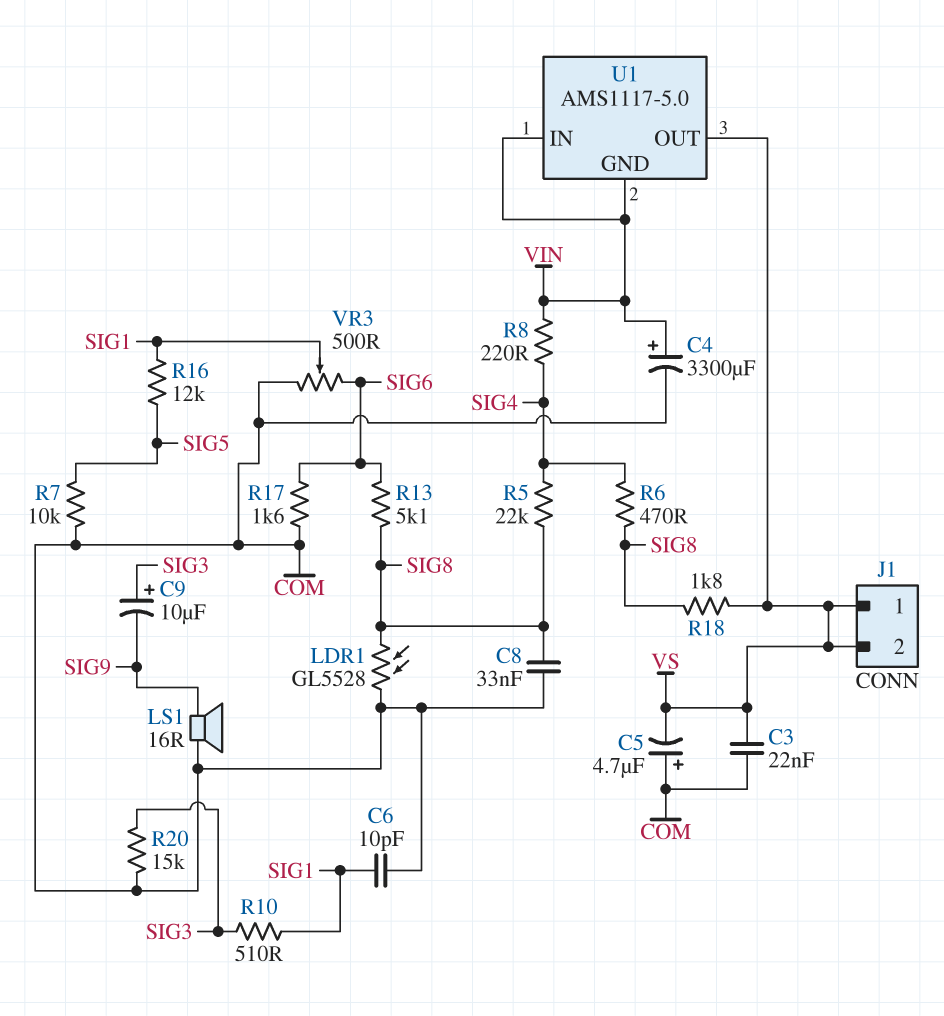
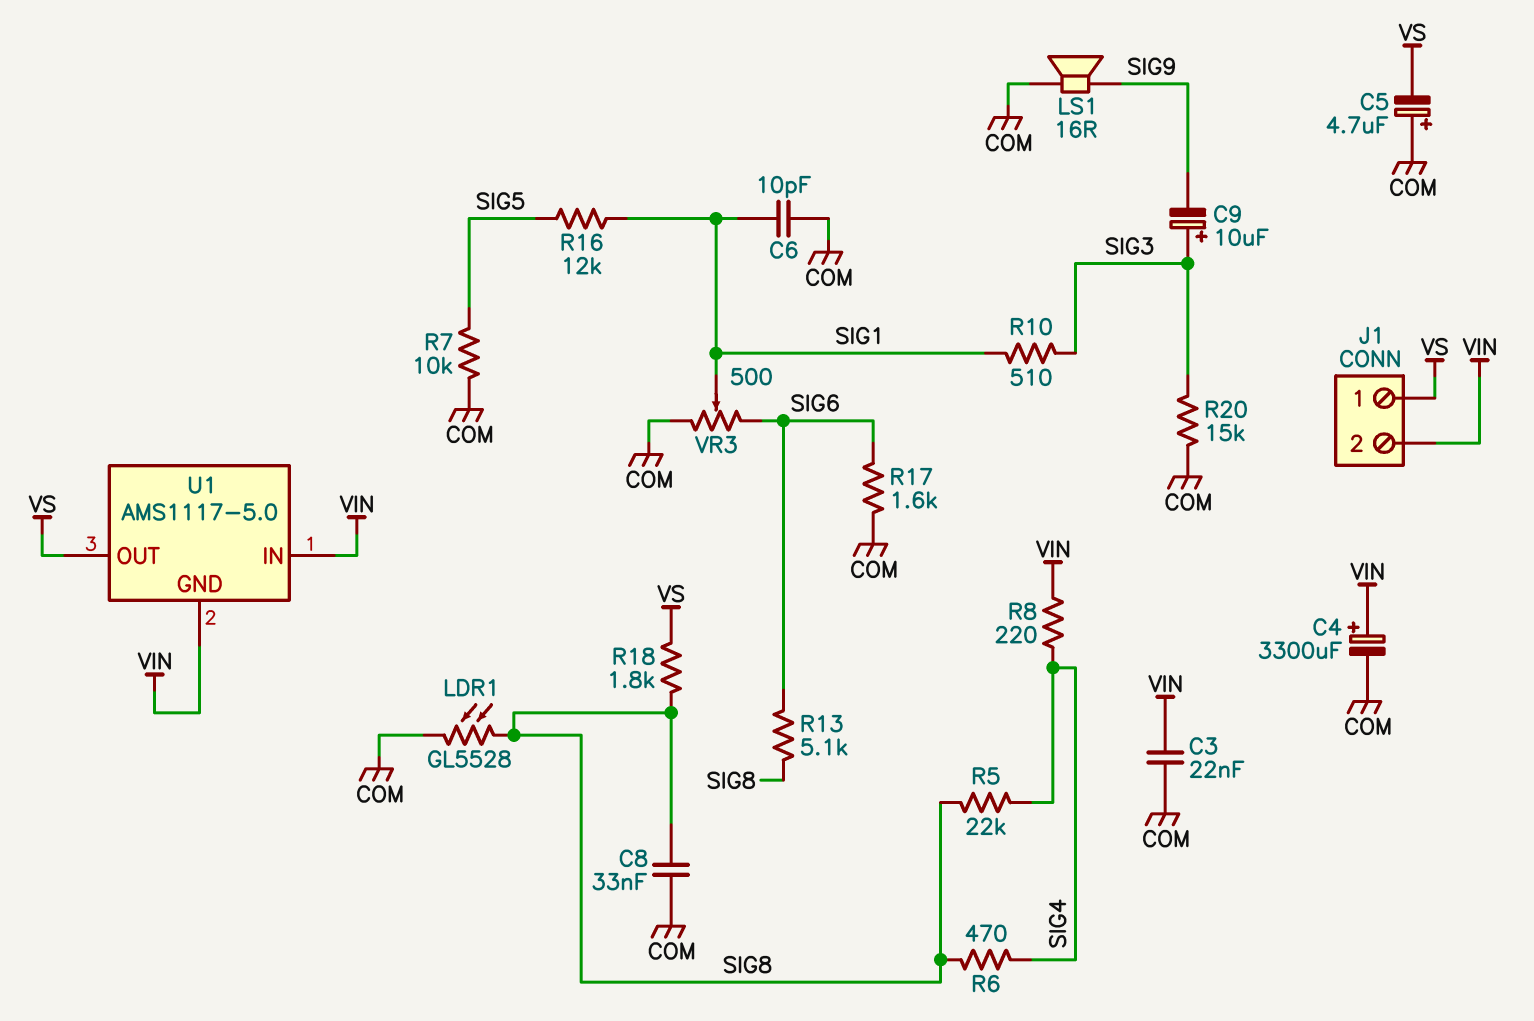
C3: 22nF (COM, VS) -> 22nF (COM, VIN)
J1 pin 2: VS -> VIN

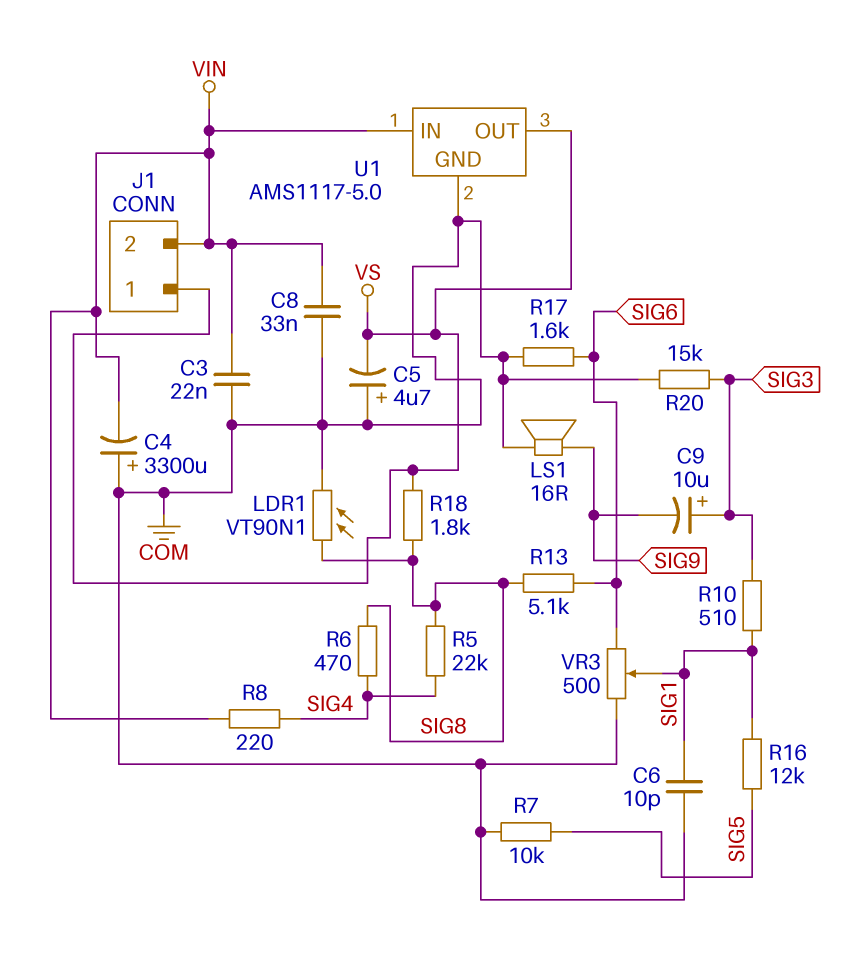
C4: 3300uF (plus VIN, minus COM) -> 3300uF (plus COM, minus VIN)
C8: 33nF (COM, SIG8) -> 33nF (COM, VIN)
LDR1: GL5528 (COM, SIG8) -> VT90N1 (COM, SIG8)
U1 pin GND: VIN -> COM

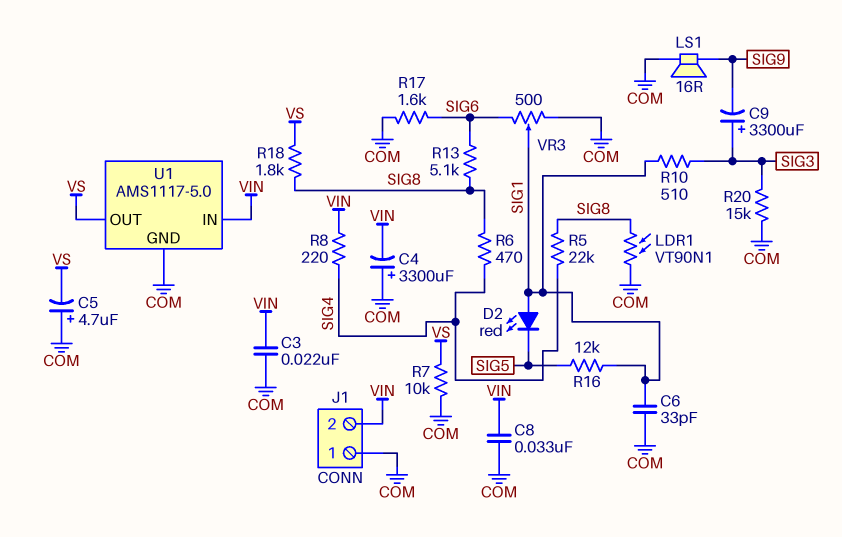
C6: 10pF (COM, SIG1) -> 33pF (COM, SIG1)
C9: 10uF (plus SIG3, minus SIG9) -> 3300uF (plus SIG3, minus SIG9)
D2: none -> LED red (A SIG1, K SIG5)
J1 pin 1: VS -> COM
R7: 10k (COM, SIG5) -> 10k (COM, VS)

